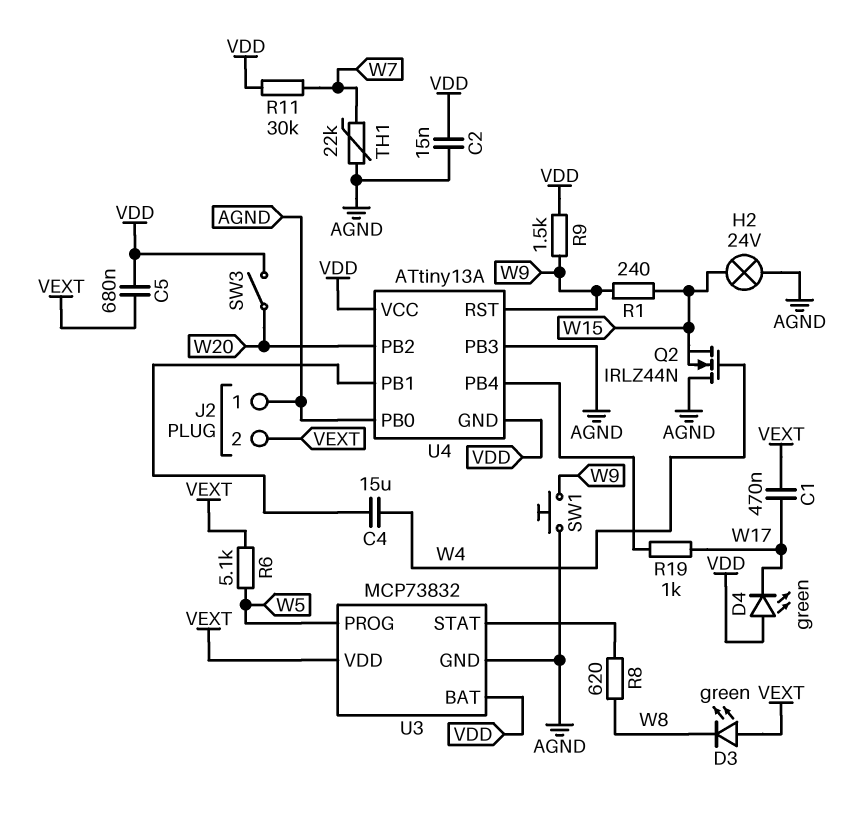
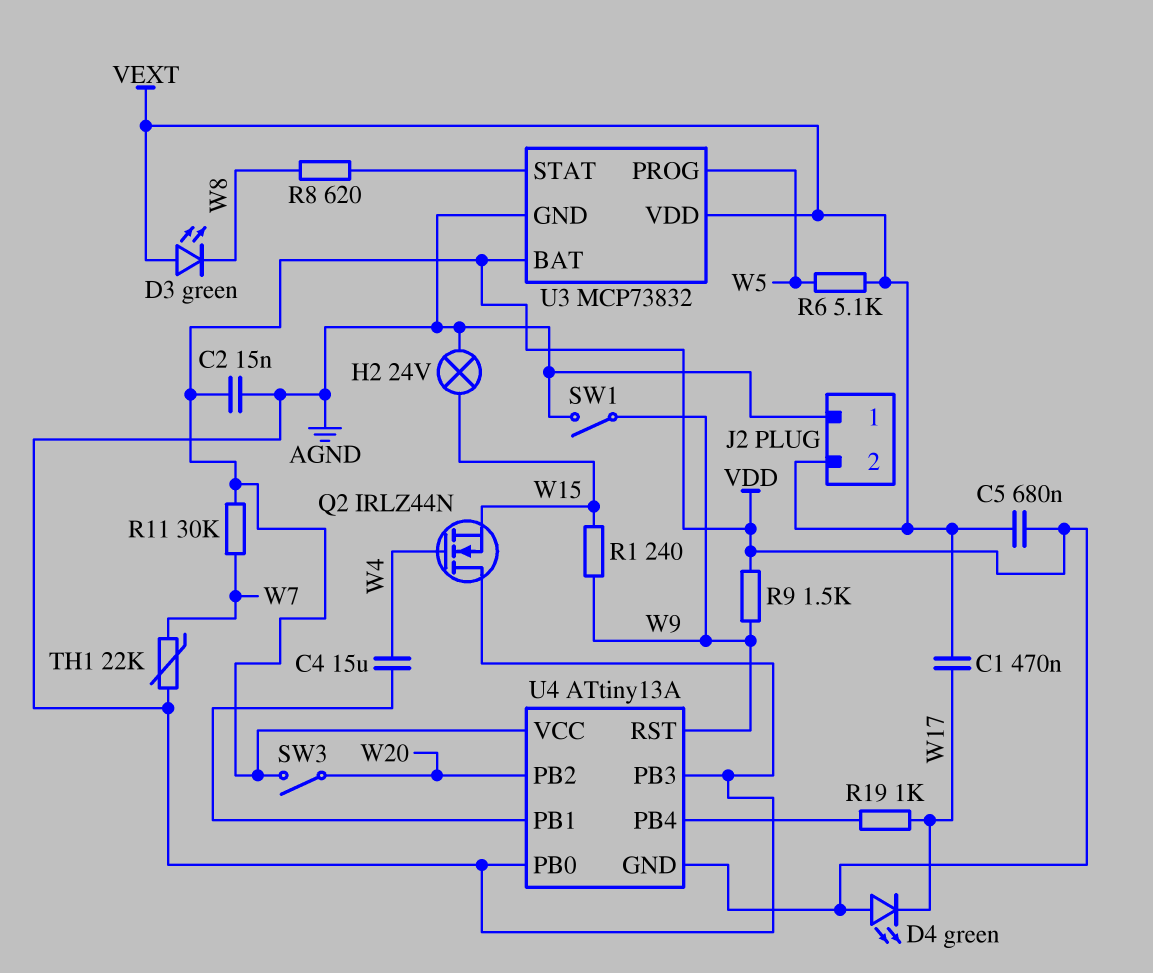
SW1: button (AGND, W9) -> switch (AGND, W9)

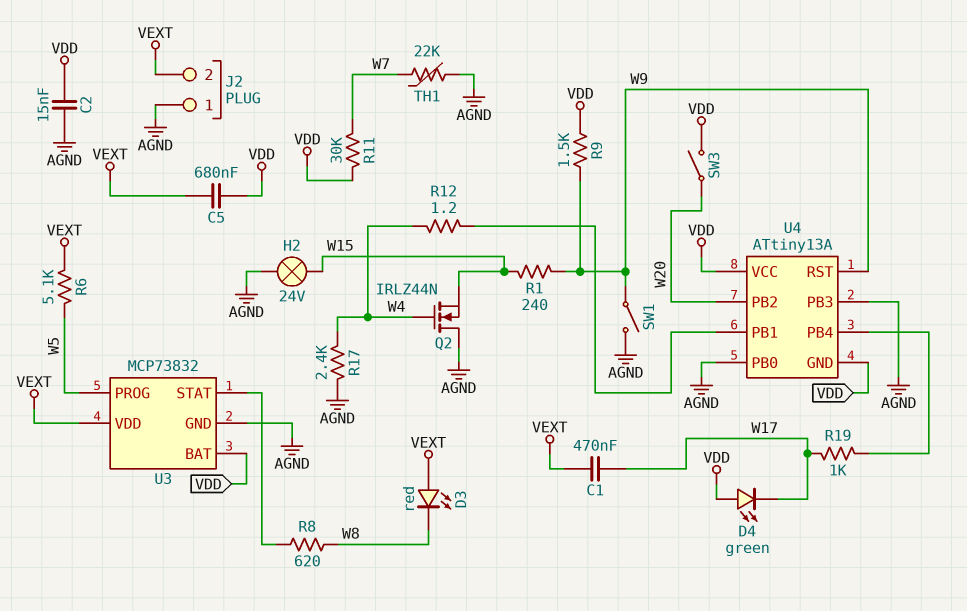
C4: 15uF (U4/PB1, W4) -> none
D3: LED green (A VEXT, K W8) -> LED red (A VEXT, K W8)
R12: none -> 1.2 (U4/PB1, W4)
R17: none -> 2.4k (AGND, W4)

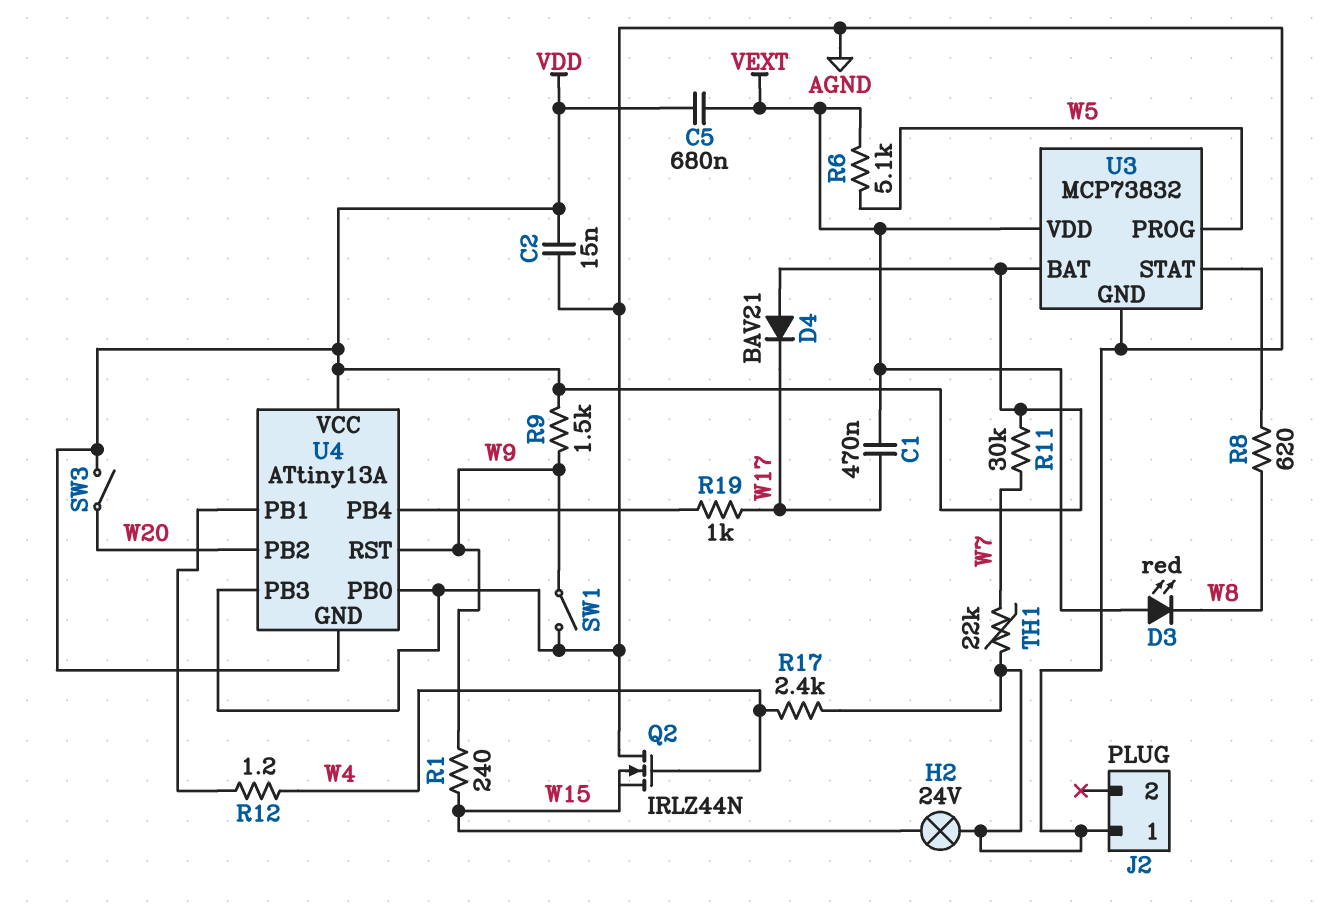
D4: LED green (A VDD, K W17) -> diode BAV21 (A VDD, K W17)
J2 pin 2: VEXT -> none

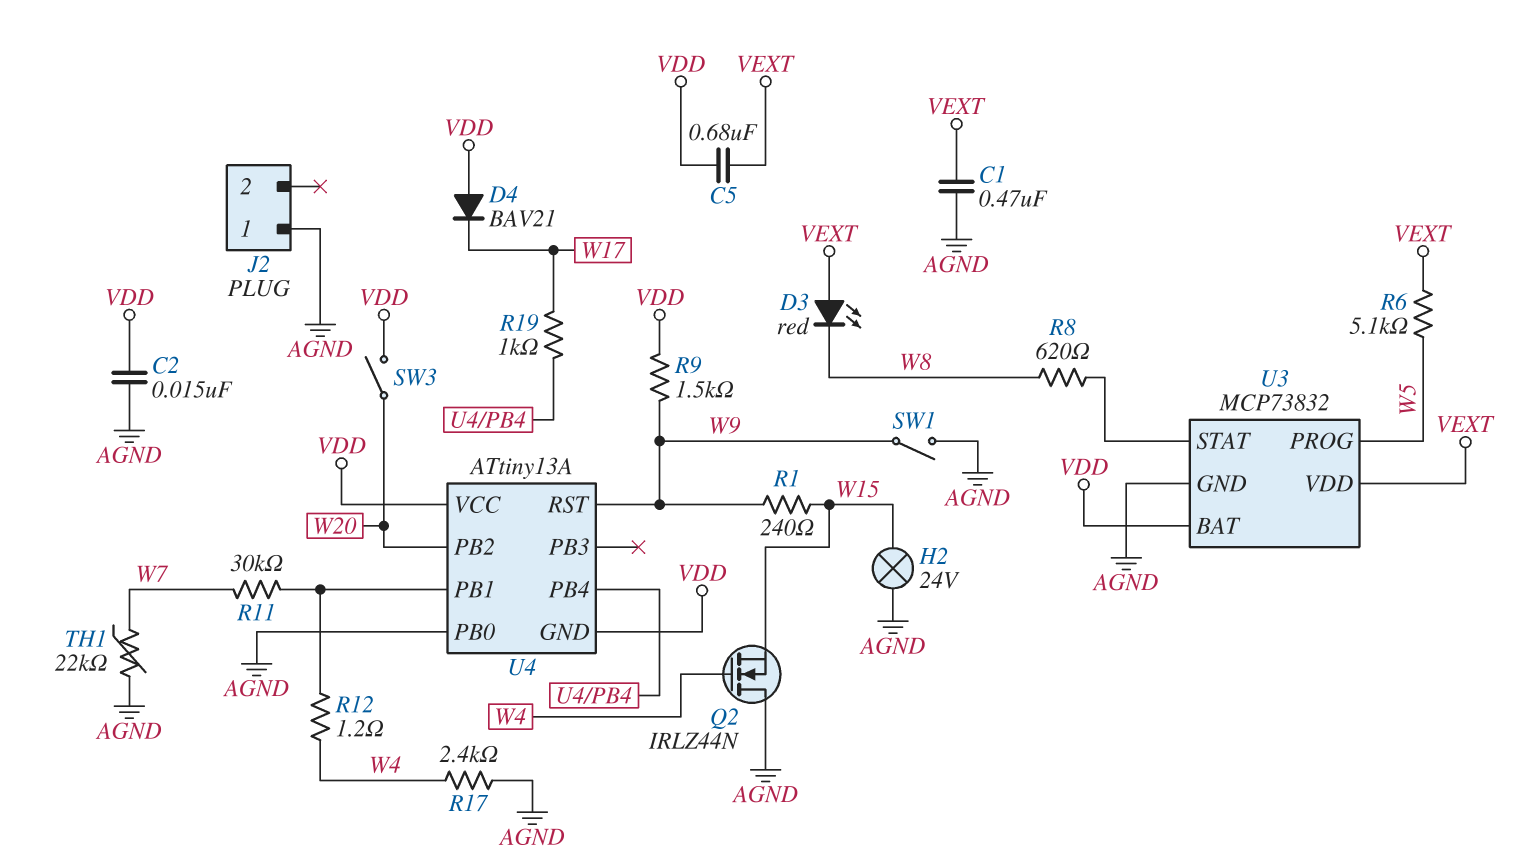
C1: 470nF (VEXT, W17) -> 470nF (AGND, VEXT)
R11: 30k (VDD, W7) -> 30k (U4/PB1, W7)
U4 pin PB3: AGND -> none

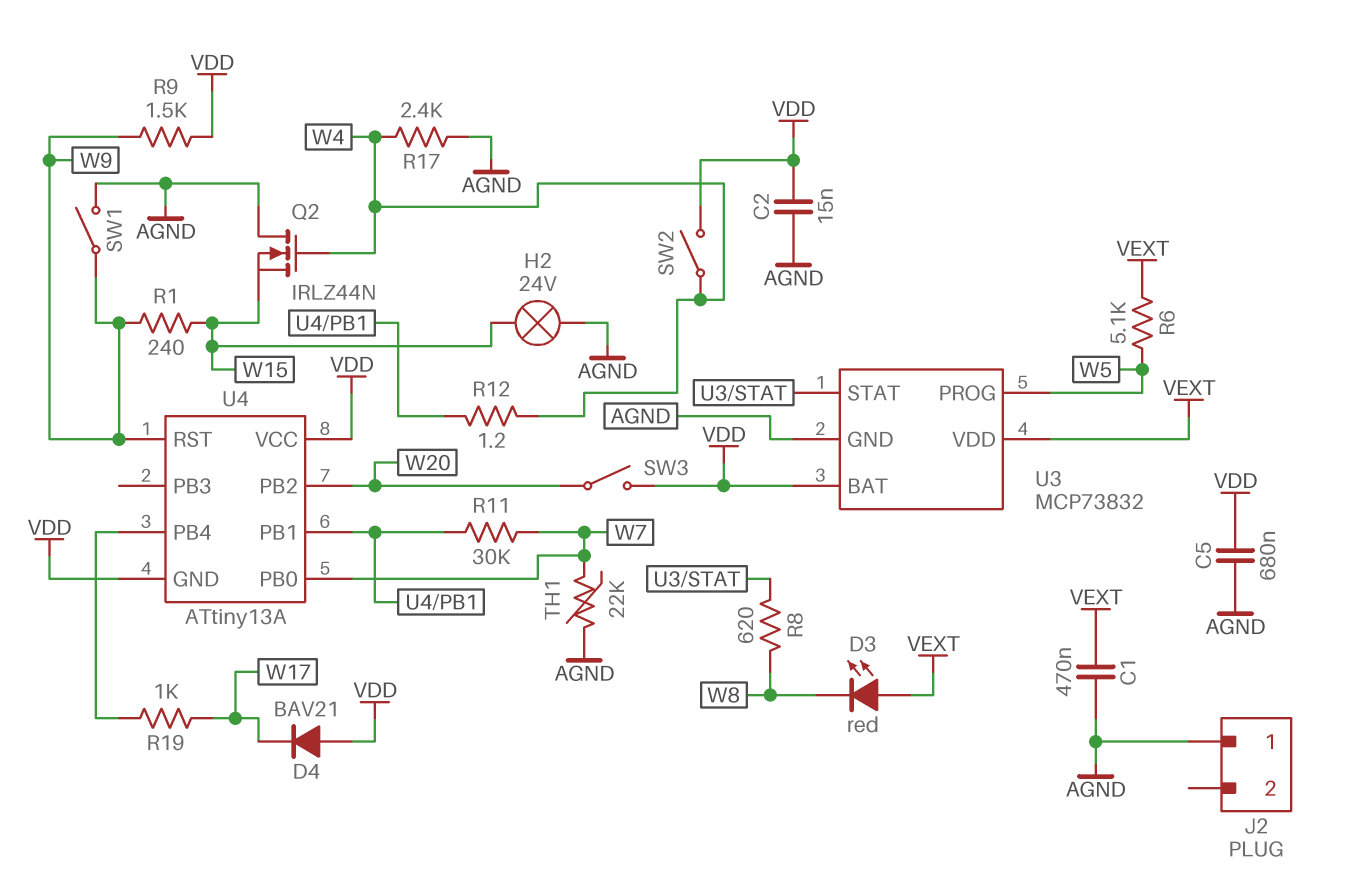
C5: 680nF (VDD, VEXT) -> 680nF (AGND, VDD)
SW2: none -> switch (VDD, W4)
U4 pin PB0: AGND -> W7

